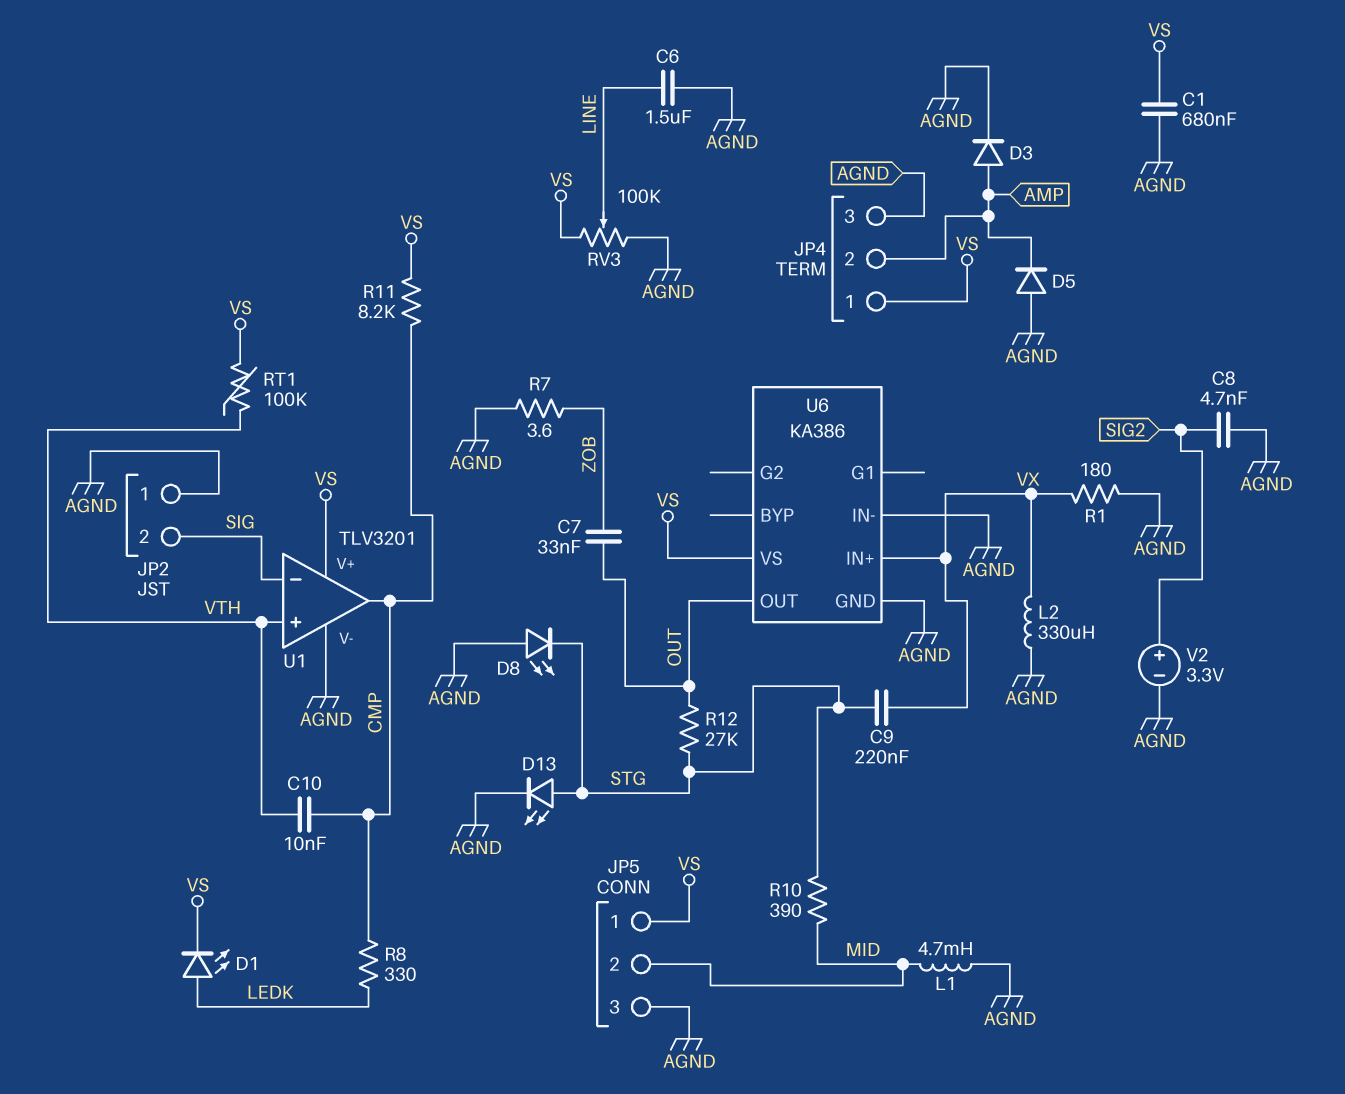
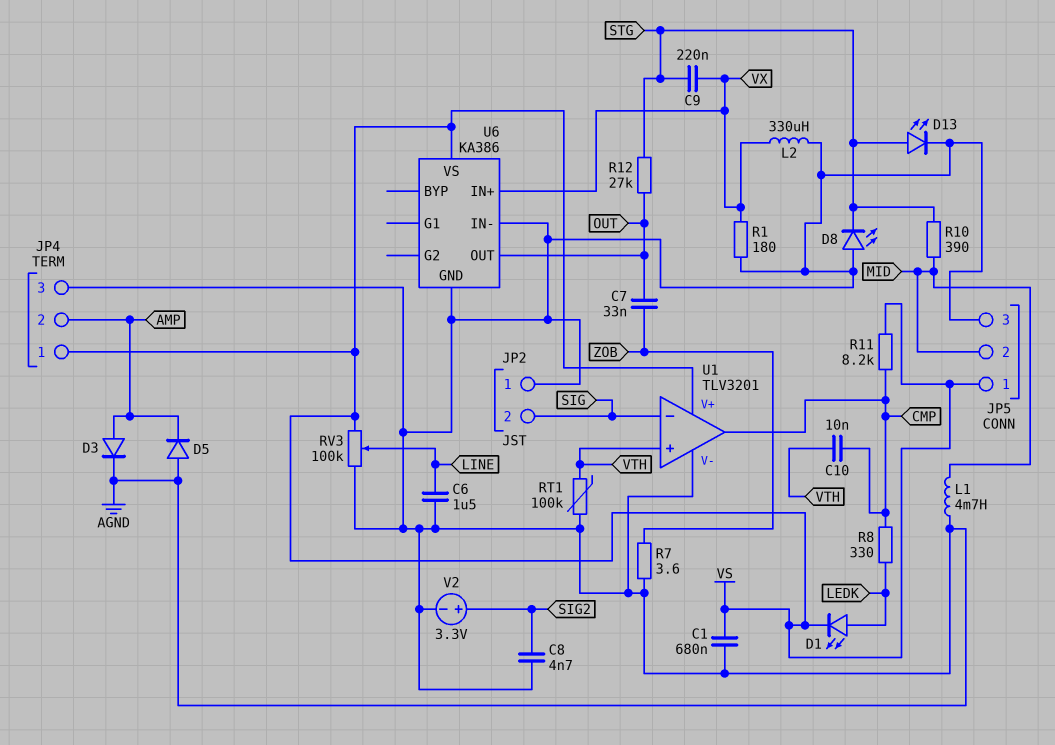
RT1: 100k (VS, VTH) -> 100k (AGND, VTH)

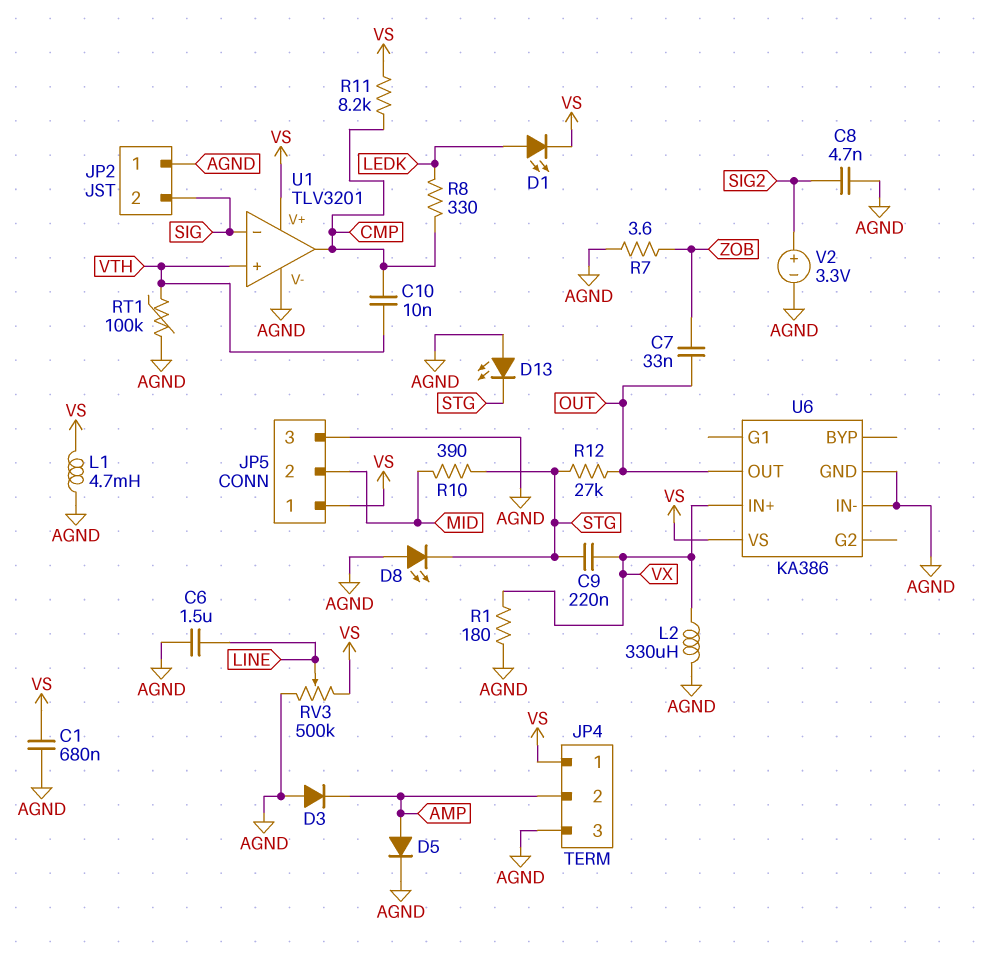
D3: diode (A AMP, K AGND) -> diode (A AGND, K AMP)
D5: diode (A AGND, K AMP) -> diode (A AMP, K AGND)
D13: LED (A STG, K AGND) -> LED (A AGND, K STG)
L1: 4.7mH (AGND, MID) -> 4.7mH (AGND, VS)
RV3: 100k (AGND, VS, wiper LINE) -> 500k (AGND, VS, wiper LINE)

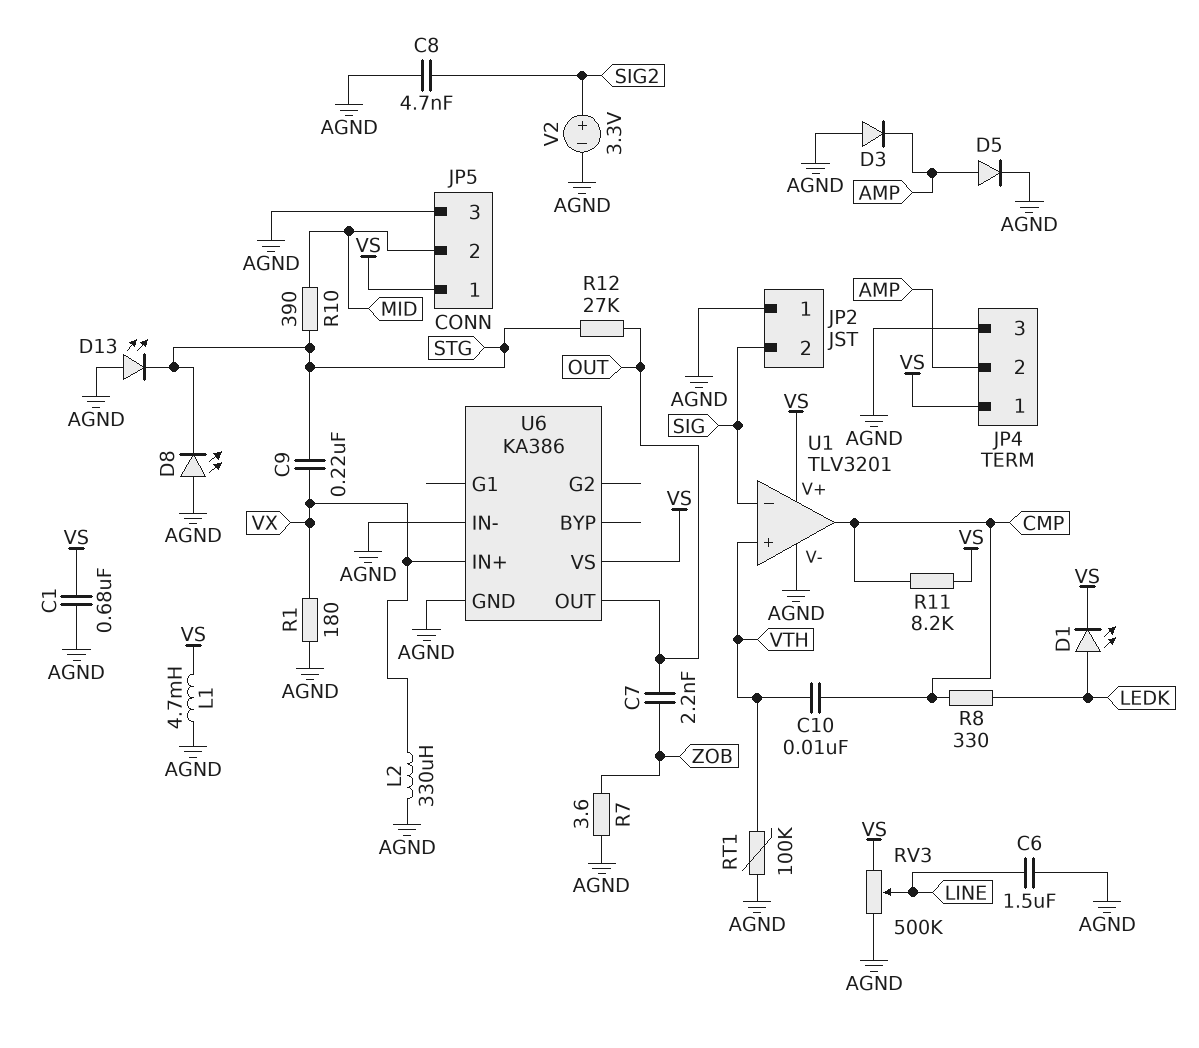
C7: 33nF (OUT, ZOB) -> 2.2nF (OUT, ZOB)

